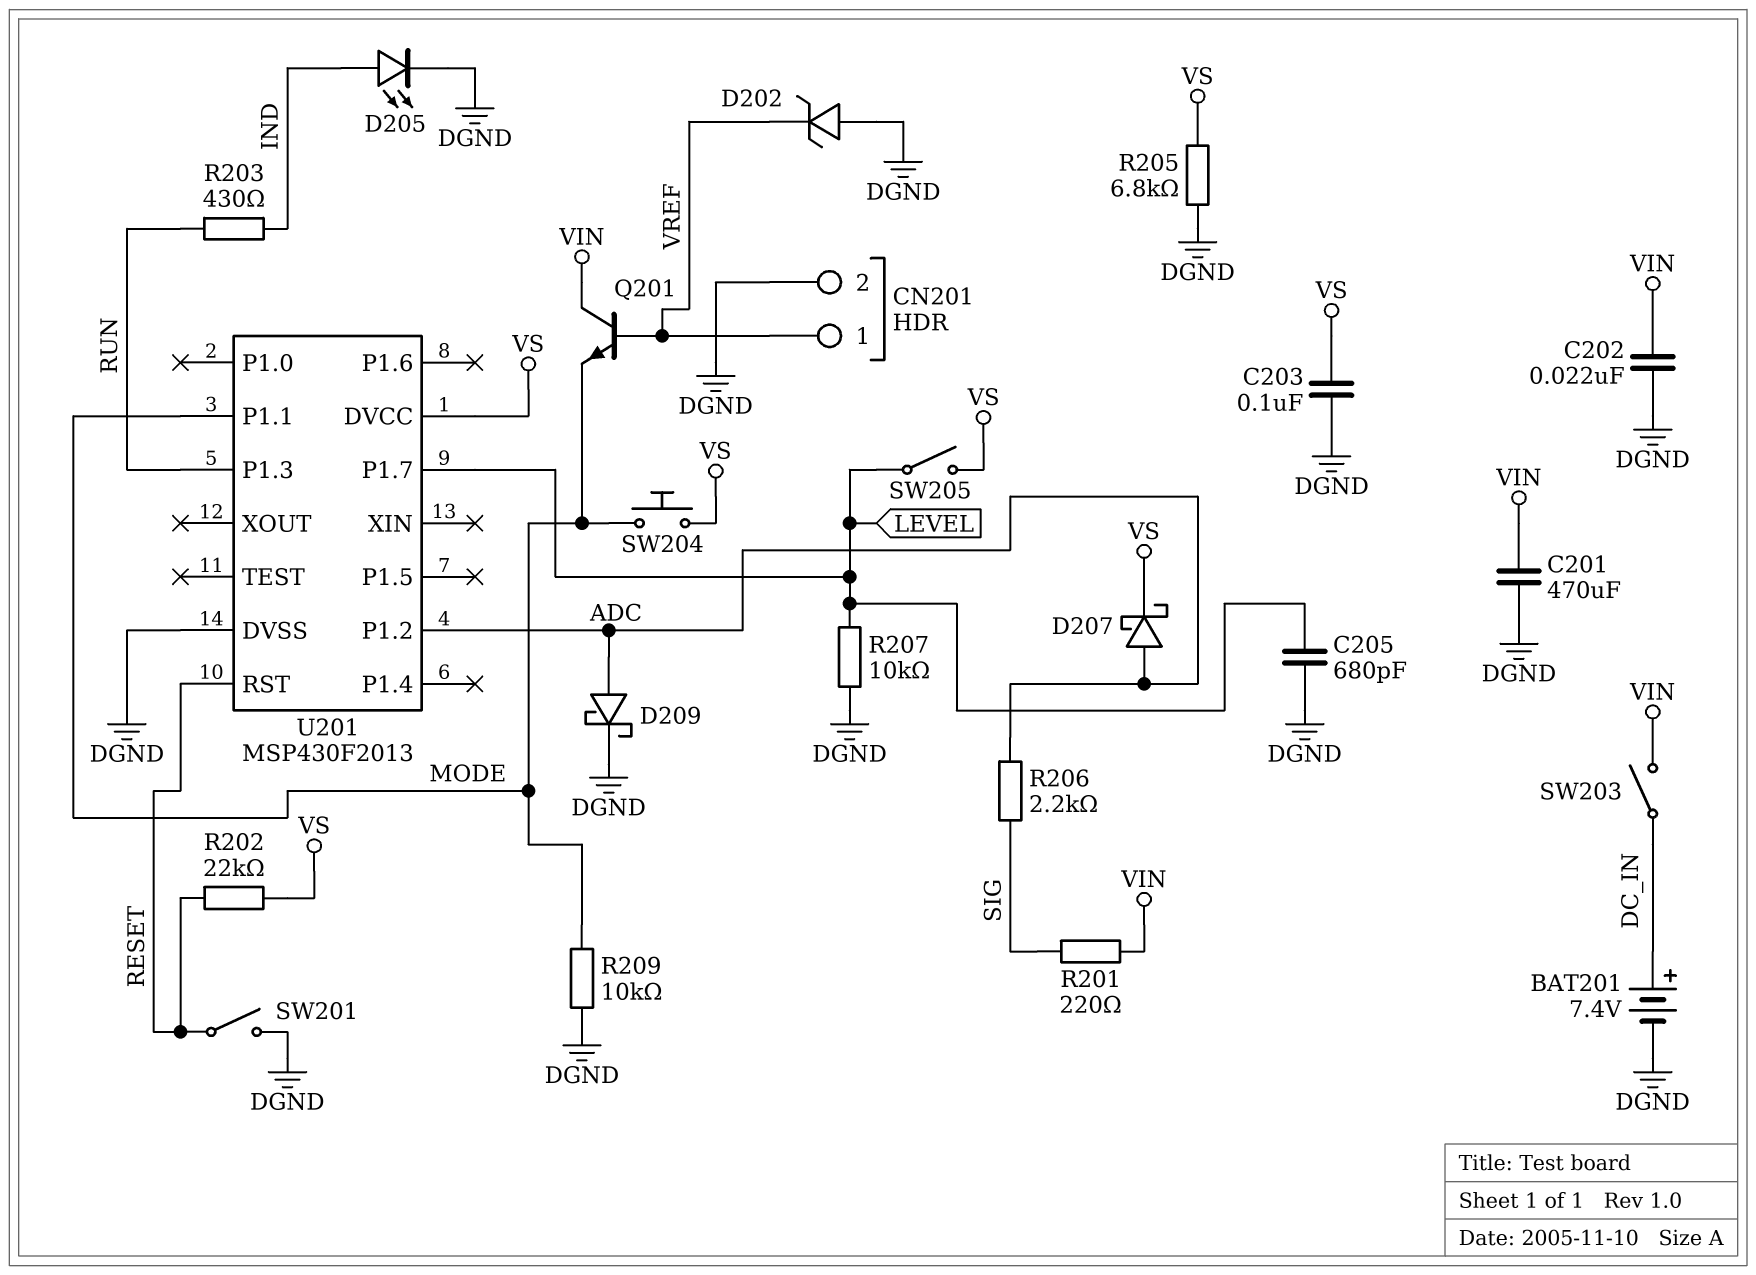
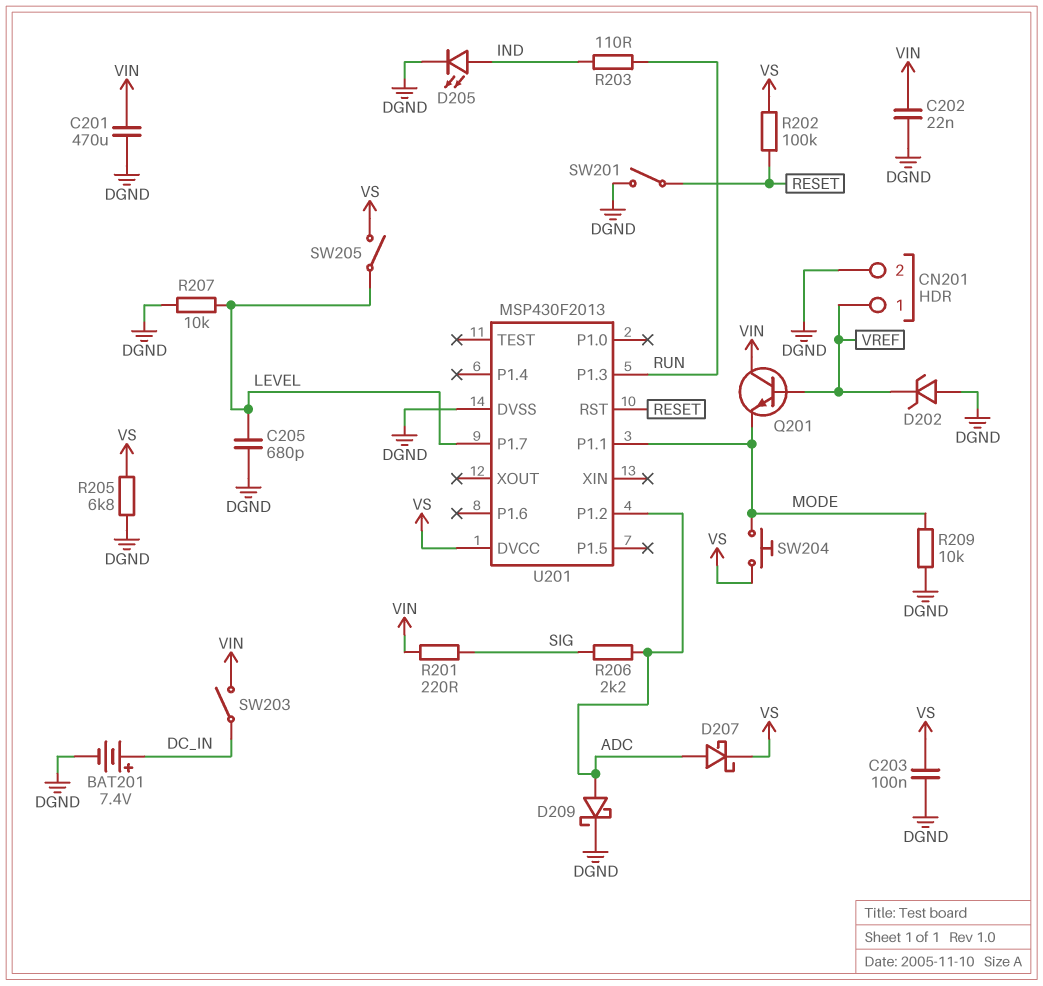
R202: 22k (RESET, VS) -> 100k (RESET, VS)
R203: 430 (IND, RUN) -> 110 (IND, RUN)

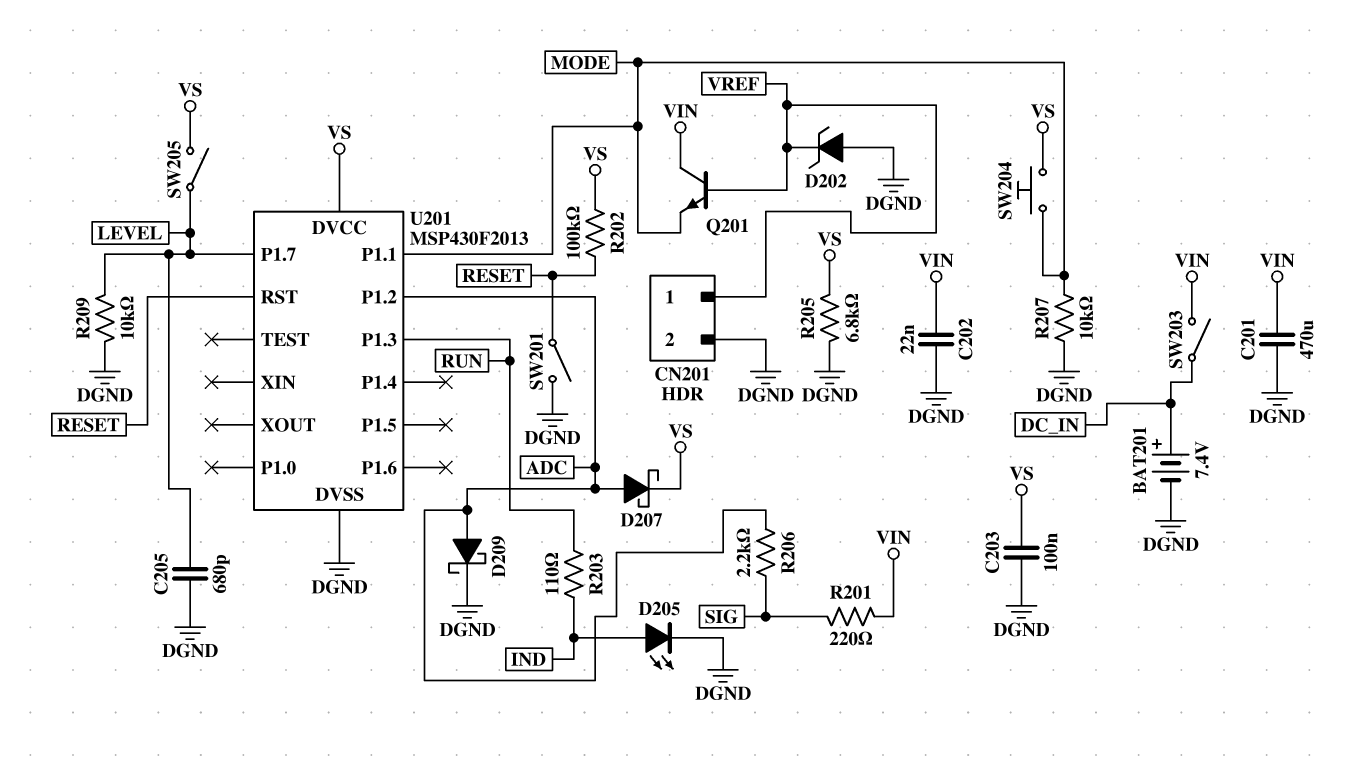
R207: 10k (DGND, LEVEL) -> 10k (DGND, MODE)
R209: 10k (DGND, MODE) -> 10k (DGND, LEVEL)

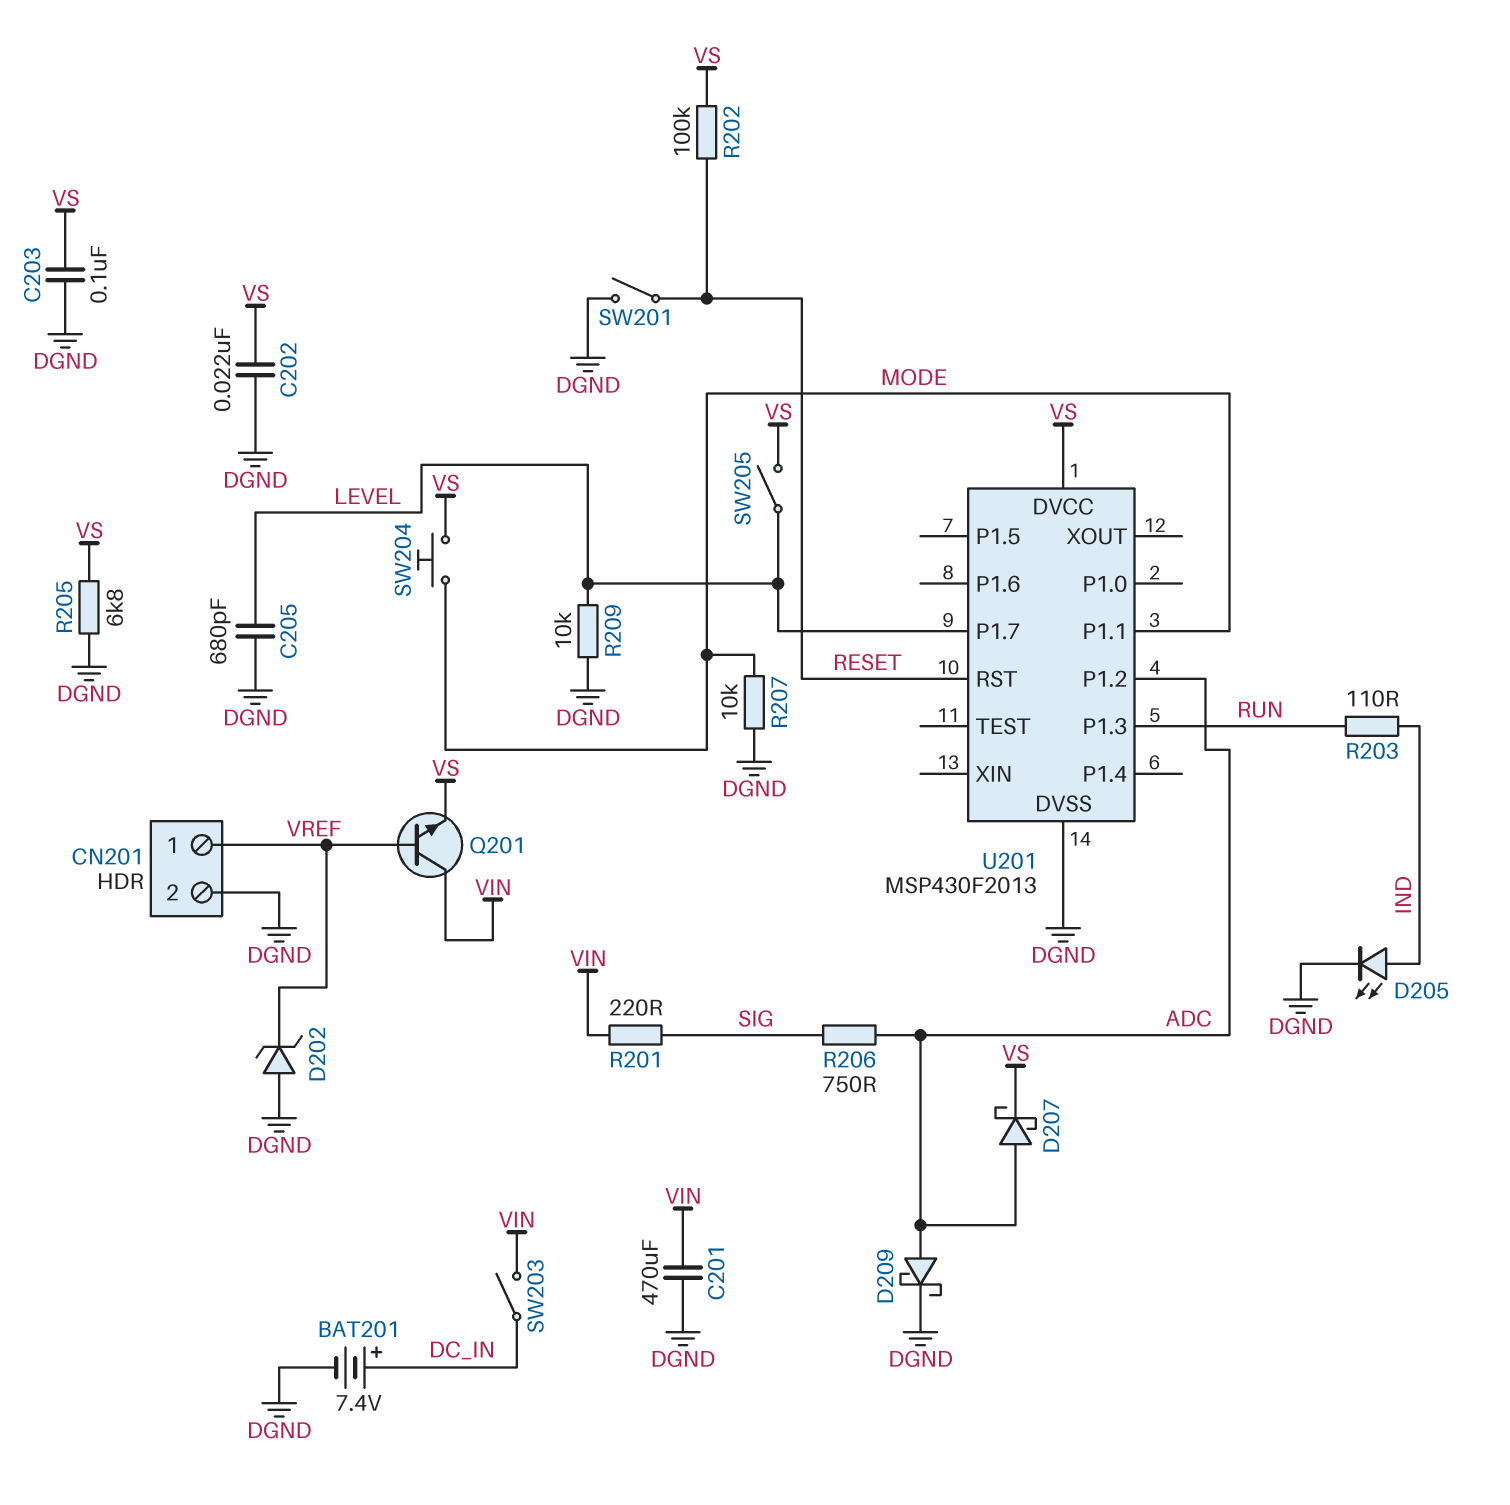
C202: 22nF (DGND, VIN) -> 22nF (DGND, VS)
Q201: NPN (B VREF, C VIN, E MODE) -> NPN (B VREF, C VIN, E VS)
R206: 2.2k (ADC, SIG) -> 750 (ADC, SIG)

